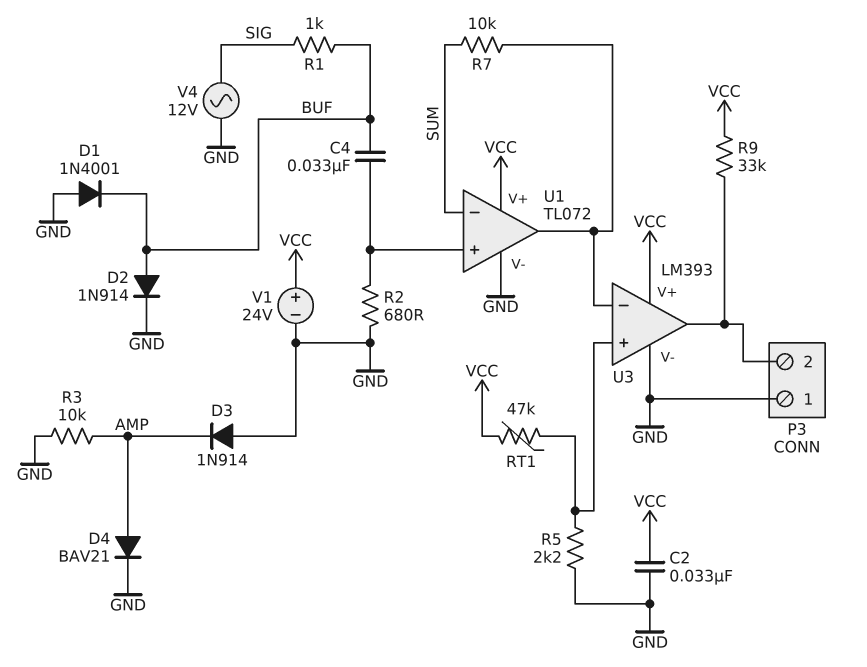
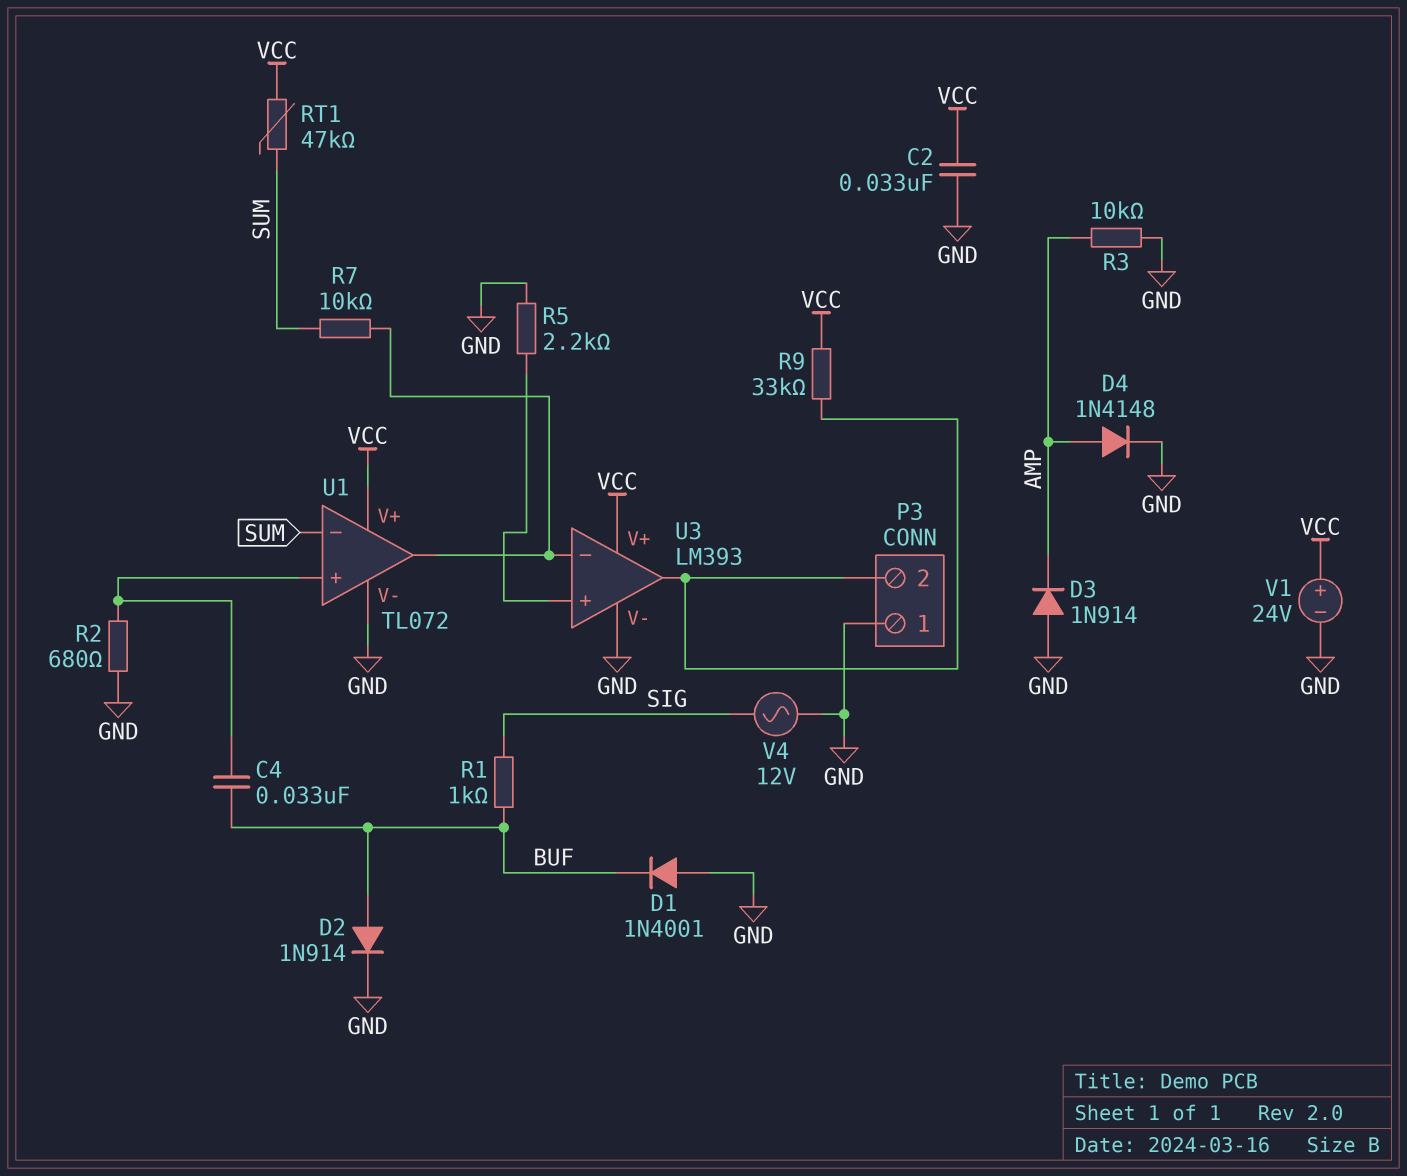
D4: diode BAV21 (A AMP, K GND) -> diode 1N4148 (A AMP, K GND)
RT1: 47k (U3/in+, VCC) -> 47k (SUM, VCC)

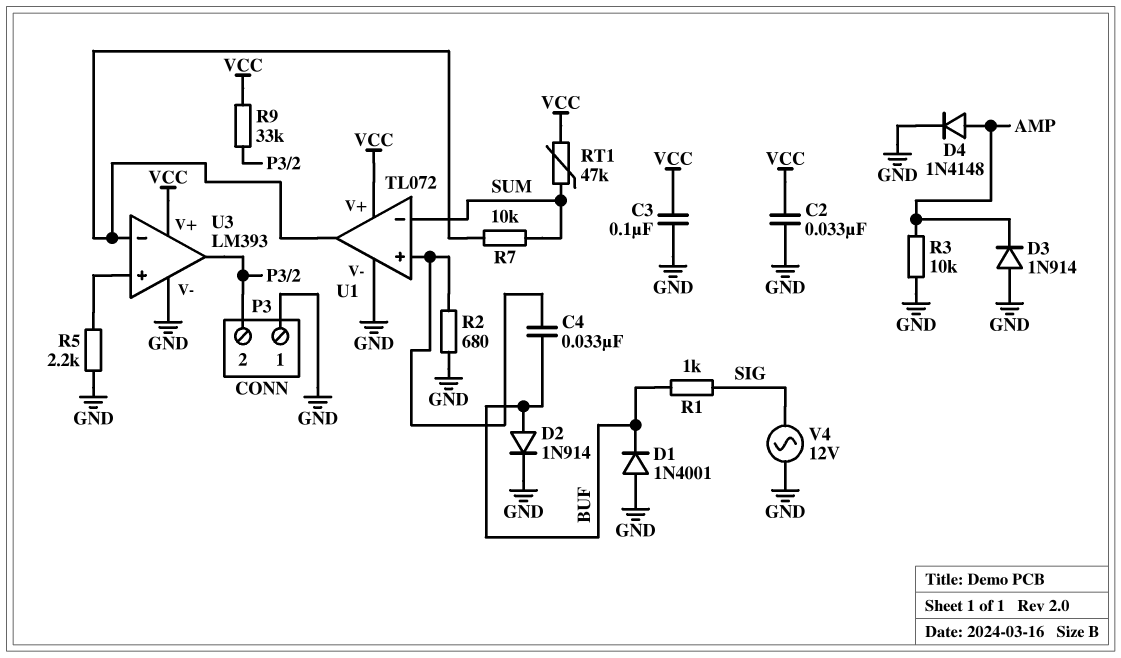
C3: none -> 100nF (GND, VCC)
V1: 24V (plus VCC, minus GND) -> none

